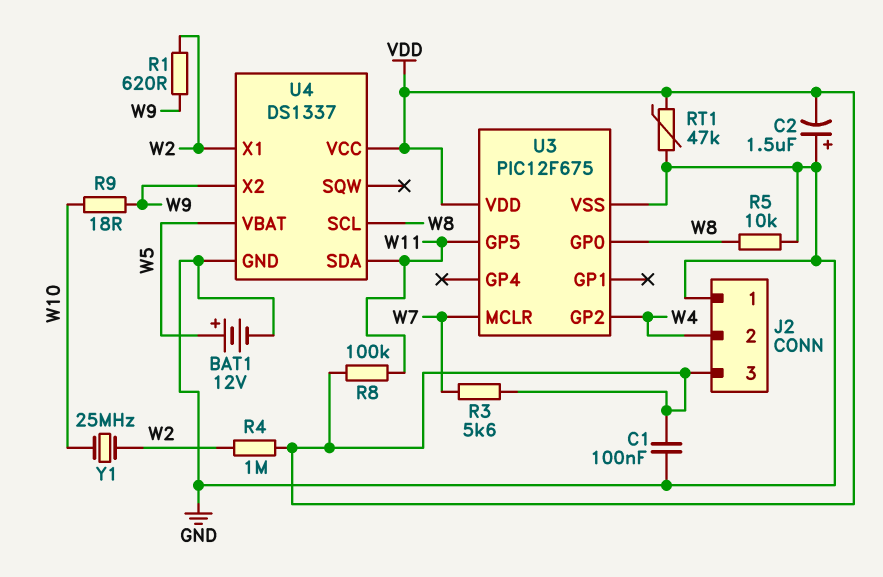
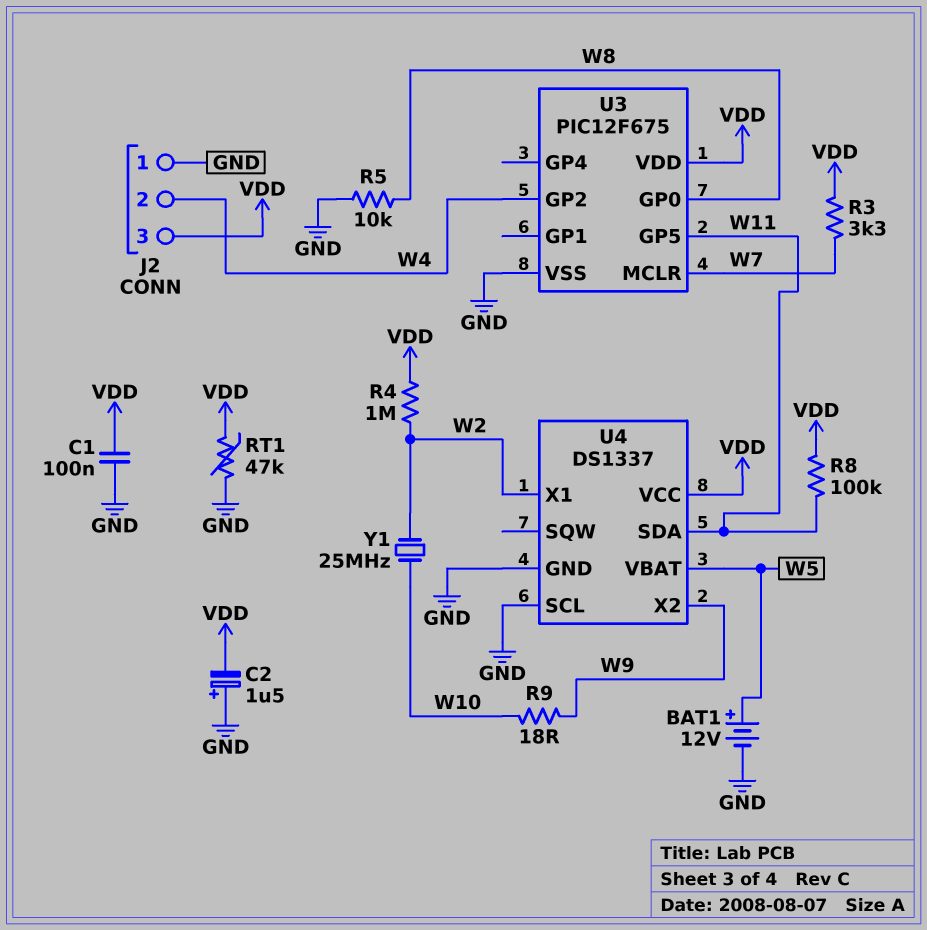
R1: 620 (W2, W9) -> none
R3: 5.6k (VDD, W7) -> 3.3k (VDD, W7)
U4 pin SCL: W8 -> GND

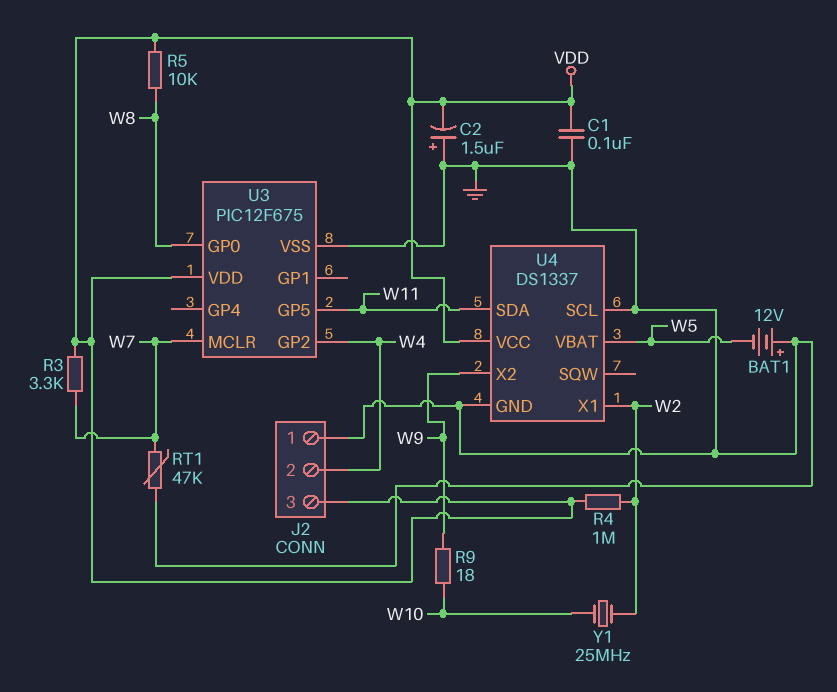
BAT1: 12V (plus W5, minus GND) -> 12V (plus GND, minus W5)
R5: 10k (GND, W8) -> 10k (VDD, W8)
R8: 100k (VDD, W11) -> none
RT1: 47k (GND, VDD) -> 47k (GND, W7)

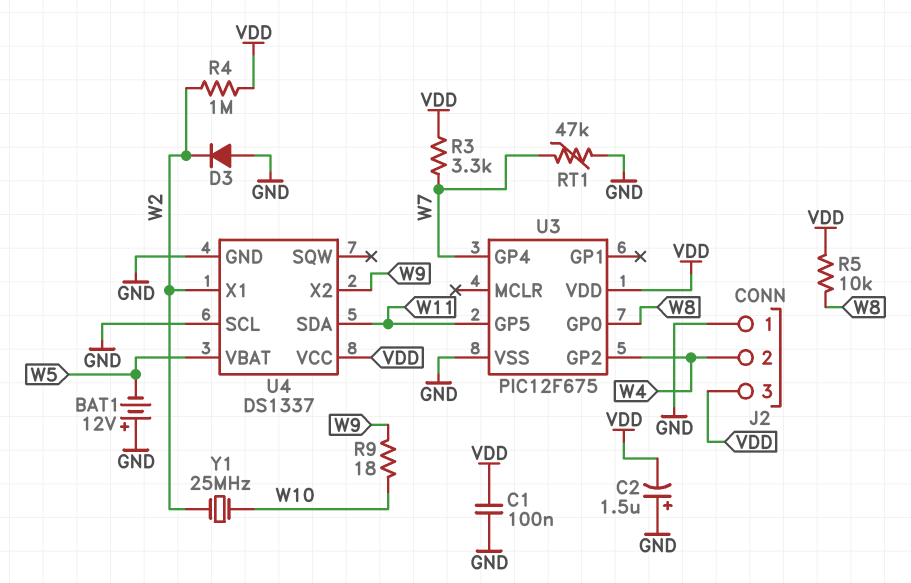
D3: none -> diode (A GND, K W2)
U3 pin GP4: none -> W7
U3 pin MCLR: W7 -> none

